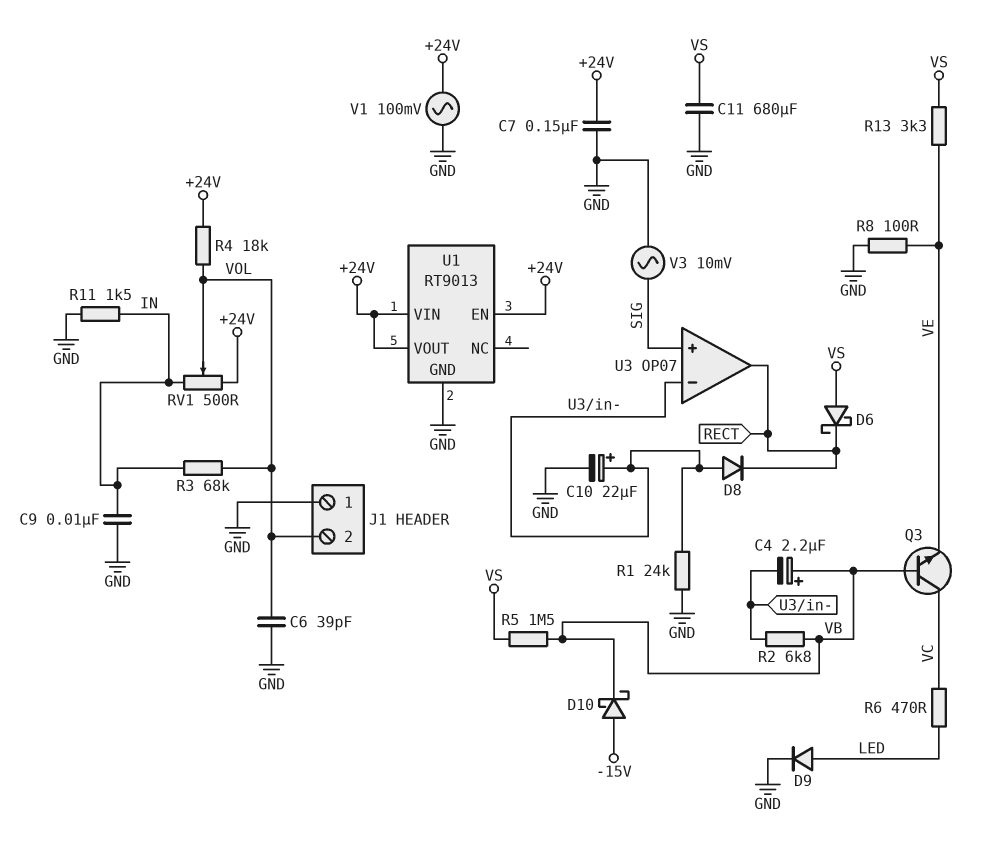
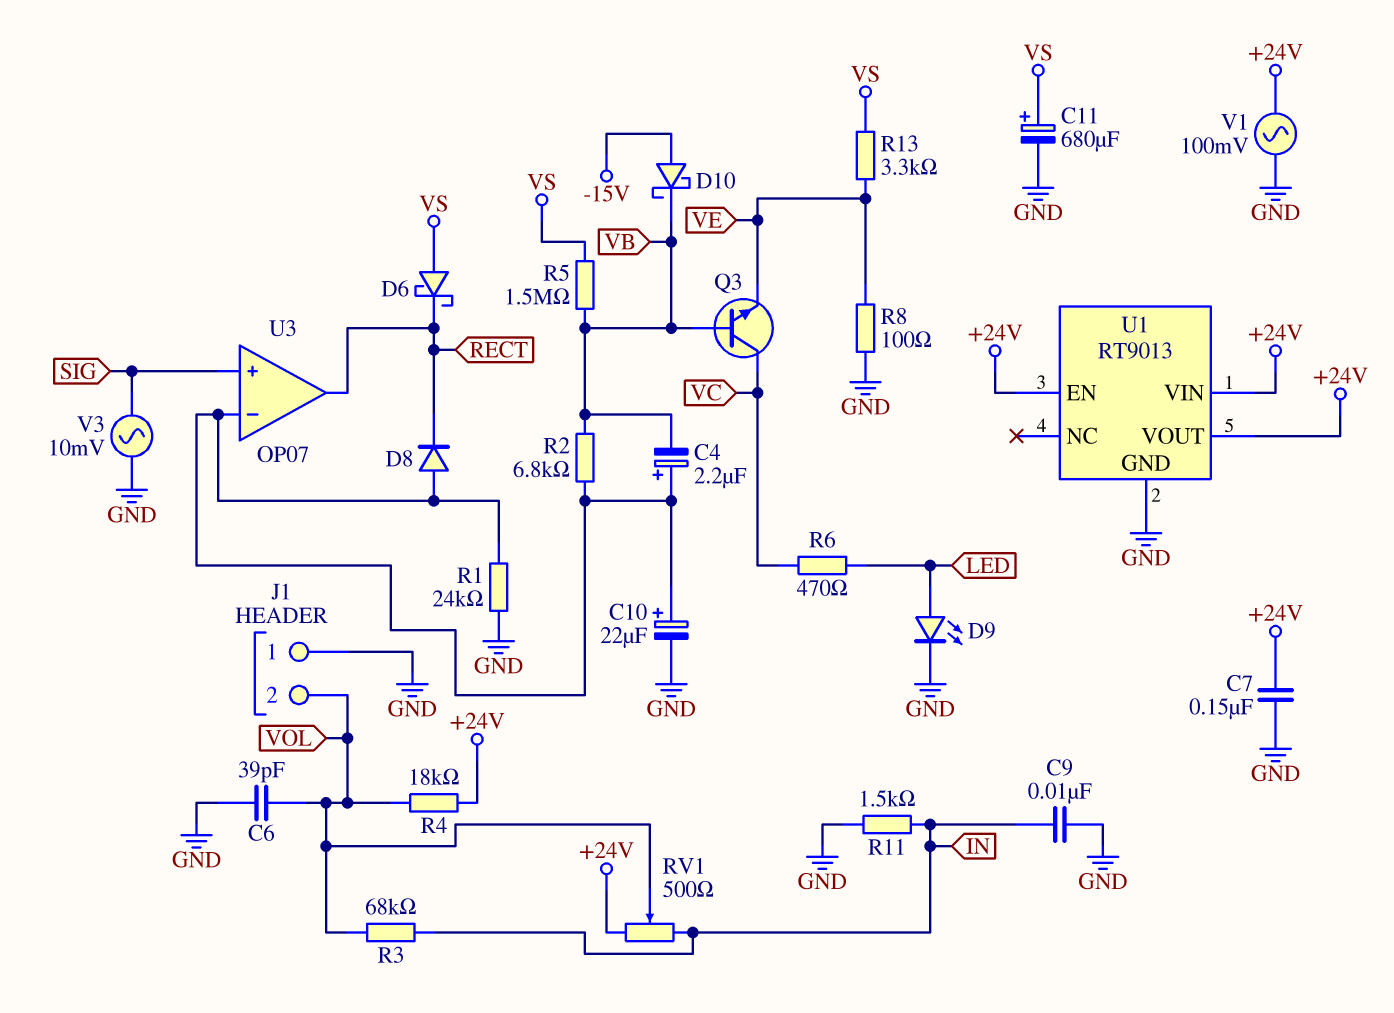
C4: 2.2uF (plus VB, minus U3/in-) -> 2.2uF (plus U3/in-, minus VB)
C11: 680uF (GND, VS) -> 680uF (plus VS, minus GND)
D9: diode (A LED, K GND) -> LED (A LED, K GND)

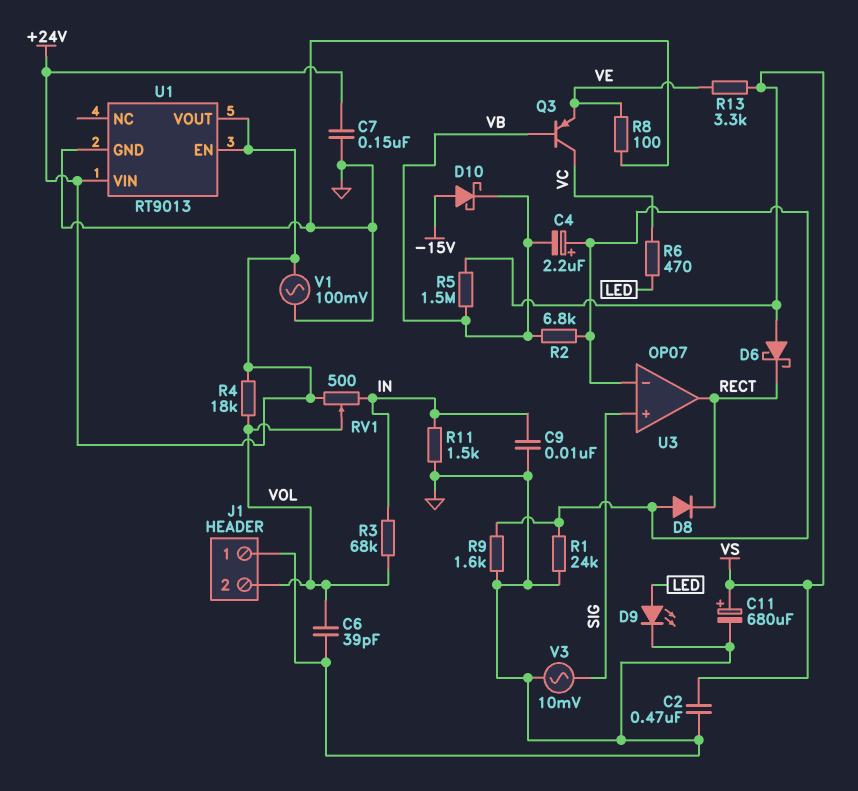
C2: none -> 470nF (GND, VS)
C10: 22uF (plus U3/in-, minus GND) -> none
Q3: NPN (B VB, C VC, E VE) -> PNP (B VB, C VC, E VE)
R9: none -> 1.6k (GND, U3/in-)

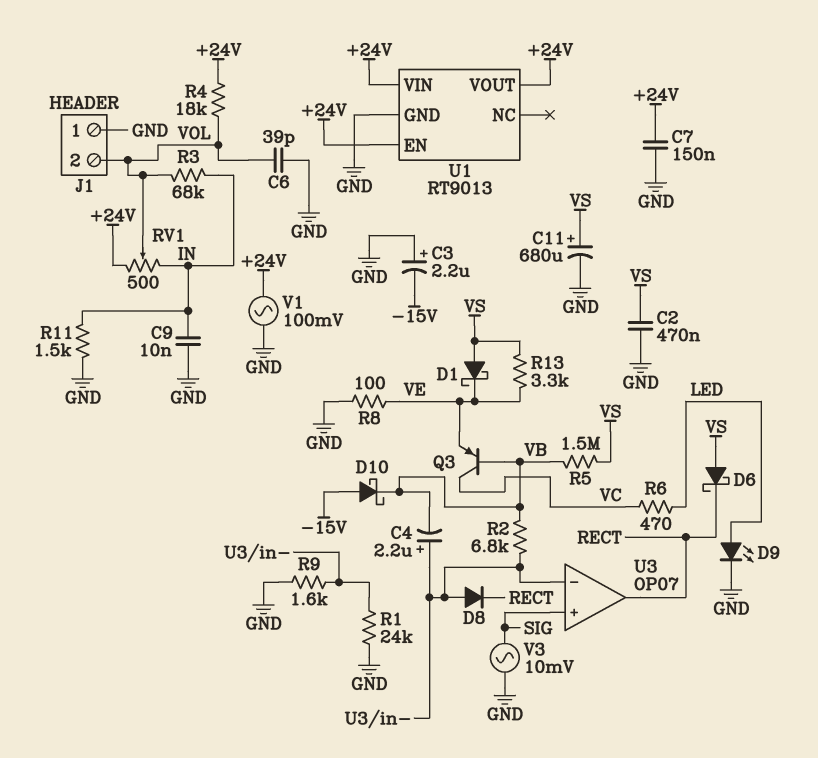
C3: none -> 2.2uF (plus GND, minus -15V)
D1: none -> schottky (A VS, K VE)

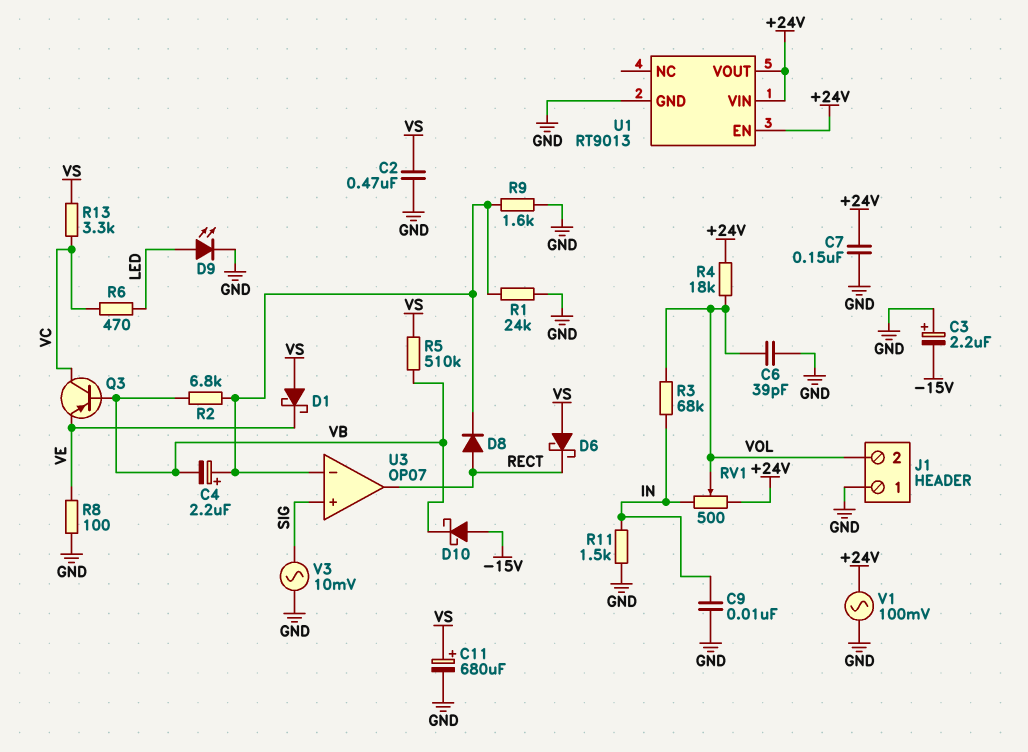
D8: diode (A U3/in-, K RECT) -> diode (A RECT, K U3/in-)
R5: 1.5M (VB, VS) -> 510k (VB, VS)
R13: 3.3k (VE, VS) -> 3.3k (VC, VS)

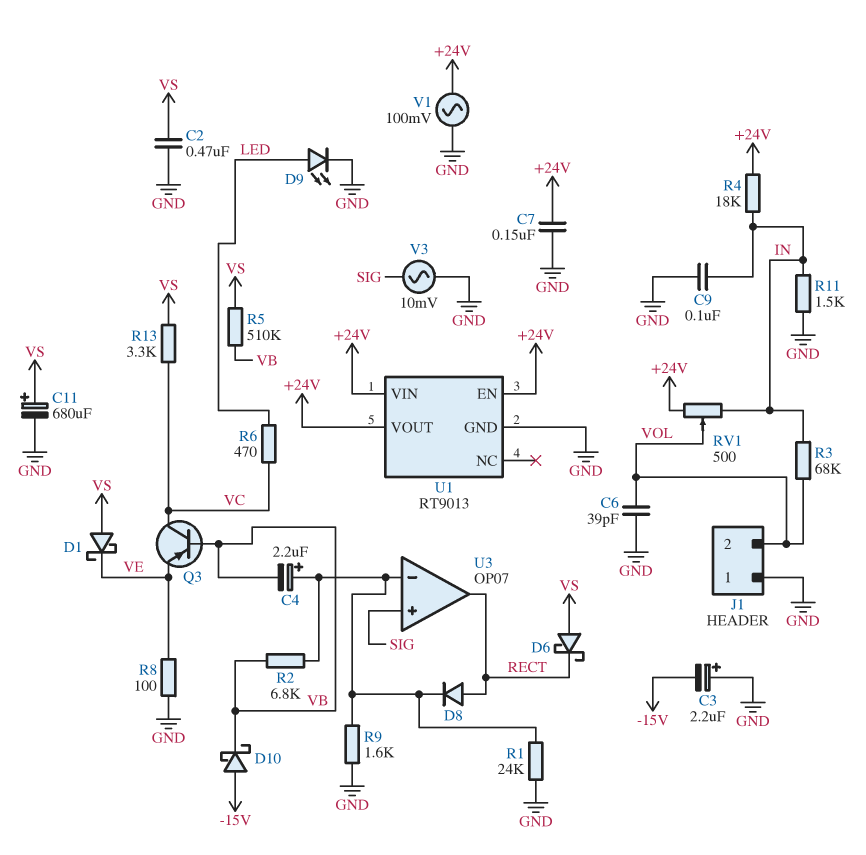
C9: 10nF (GND, IN) -> 100nF (GND, IN)
R4: 18k (+24V, VOL) -> 18k (+24V, IN)

